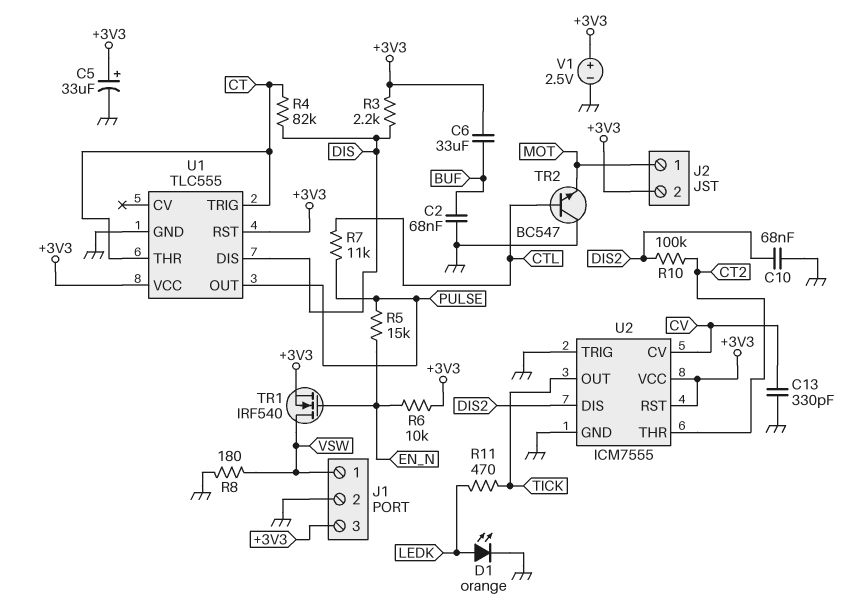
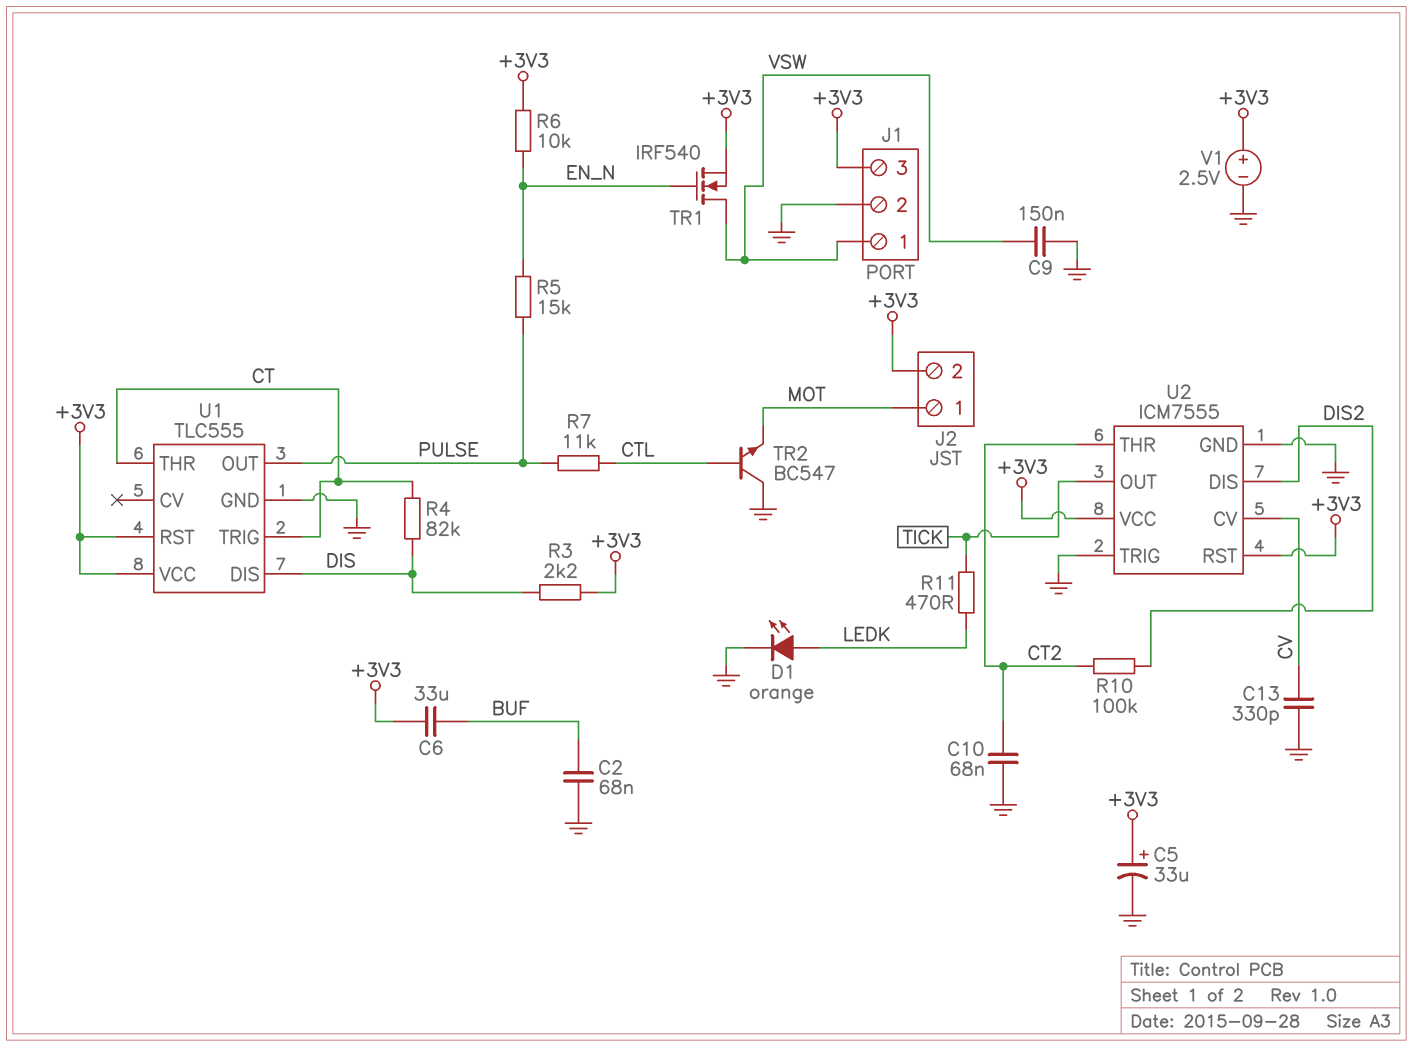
C9: none -> 150nF (GND, VSW)
C10: 68nF (DIS2, GND) -> 68nF (CT2, GND)
R8: 180 (GND, VSW) -> none

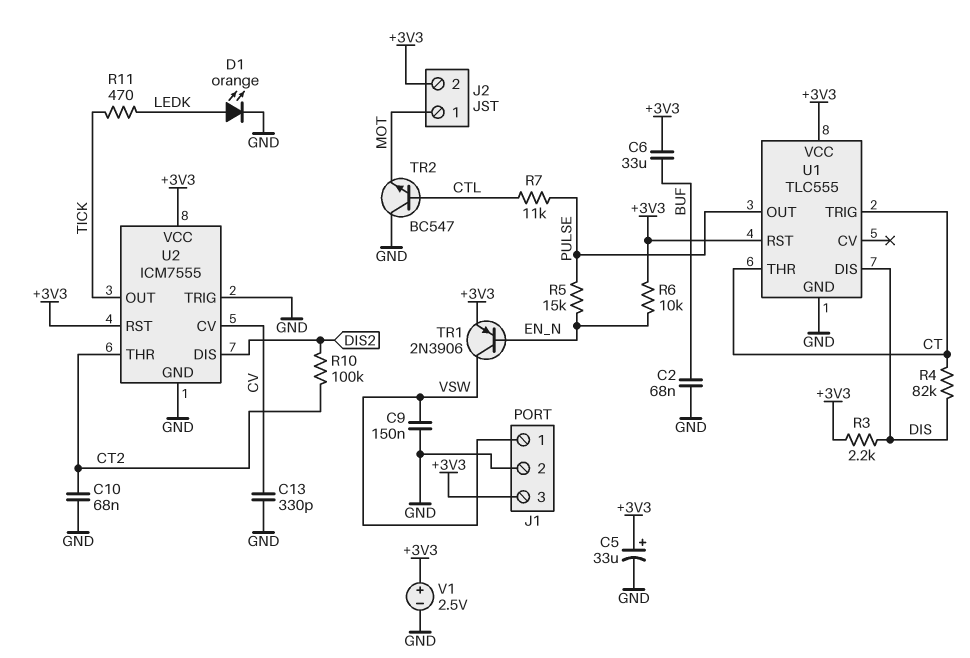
TR1: NMOS IRF540 (G EN_N, D VSW, S +3V3) -> PNP 2N3906 (B EN_N, C VSW, E +3V3)

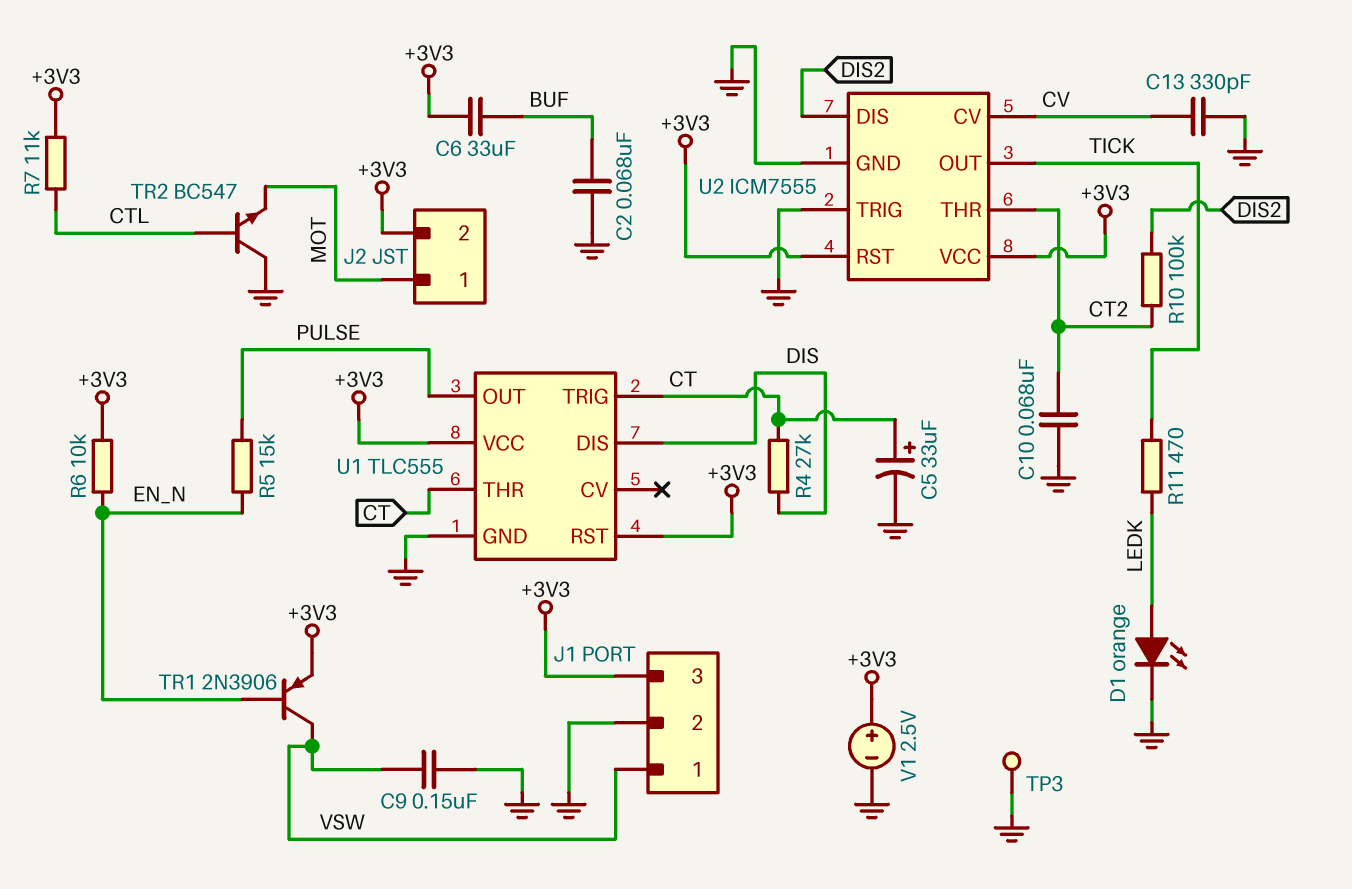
C5: 33uF (plus +3V3, minus GND) -> 33uF (plus CT, minus GND)
R3: 2.2k (+3V3, DIS) -> none
R4: 82k (CT, DIS) -> 27k (CT, DIS)
R7: 11k (CTL, PULSE) -> 11k (+3V3, CTL)
TP3: none -> test point (GND)

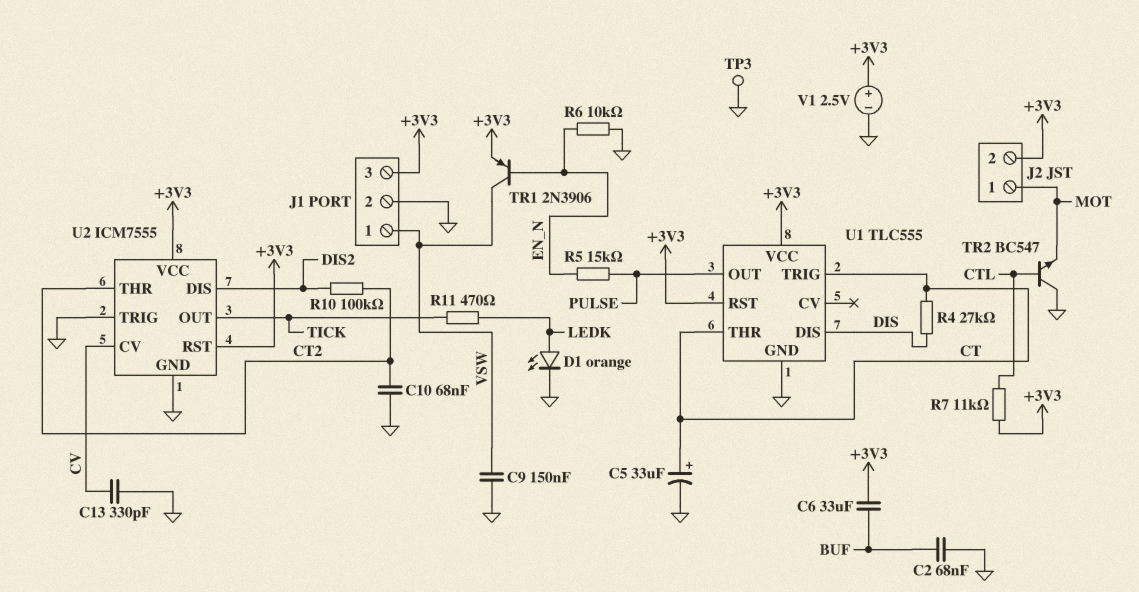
R6: 10k (+3V3, EN_N) -> 10k (EN_N, GND)

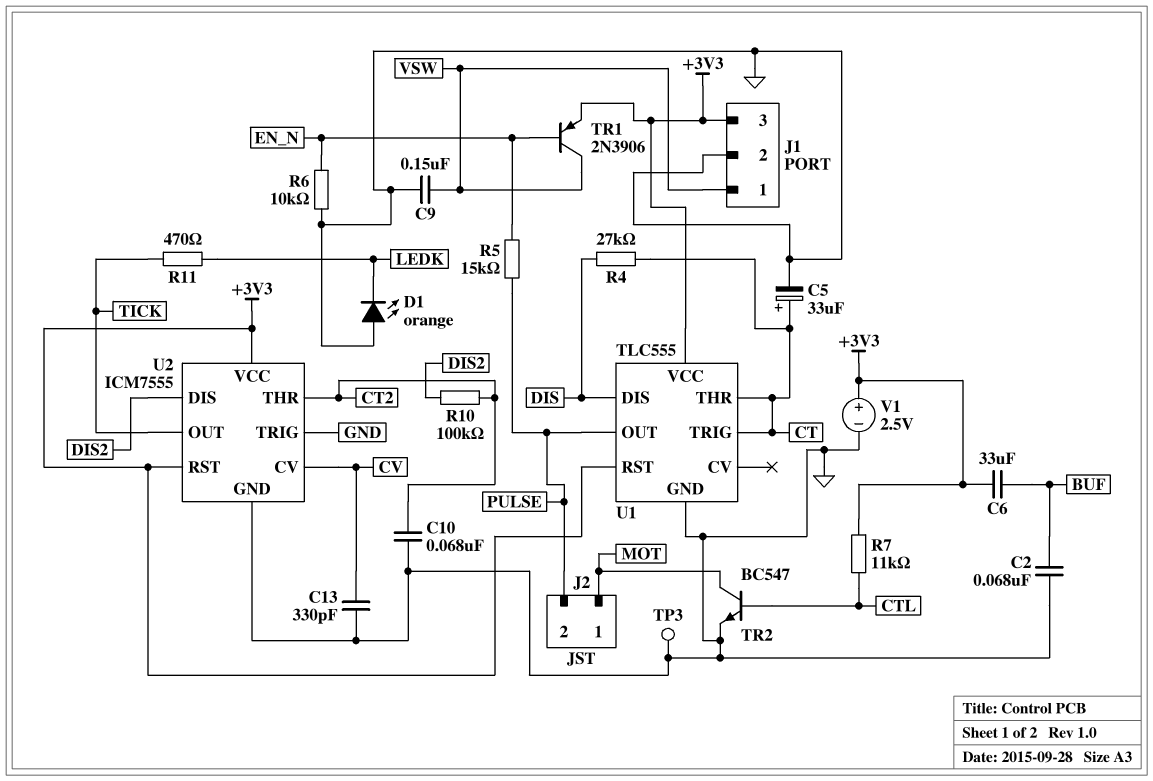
D1: LED orange (A LEDK, K GND) -> LED orange (A GND, K LEDK)
J2 pin 2: +3V3 -> PULSE
TR2: NPN BC547 (B CTL, C GND, E MOT) -> NPN BC547 (B CTL, C MOT, E GND)

